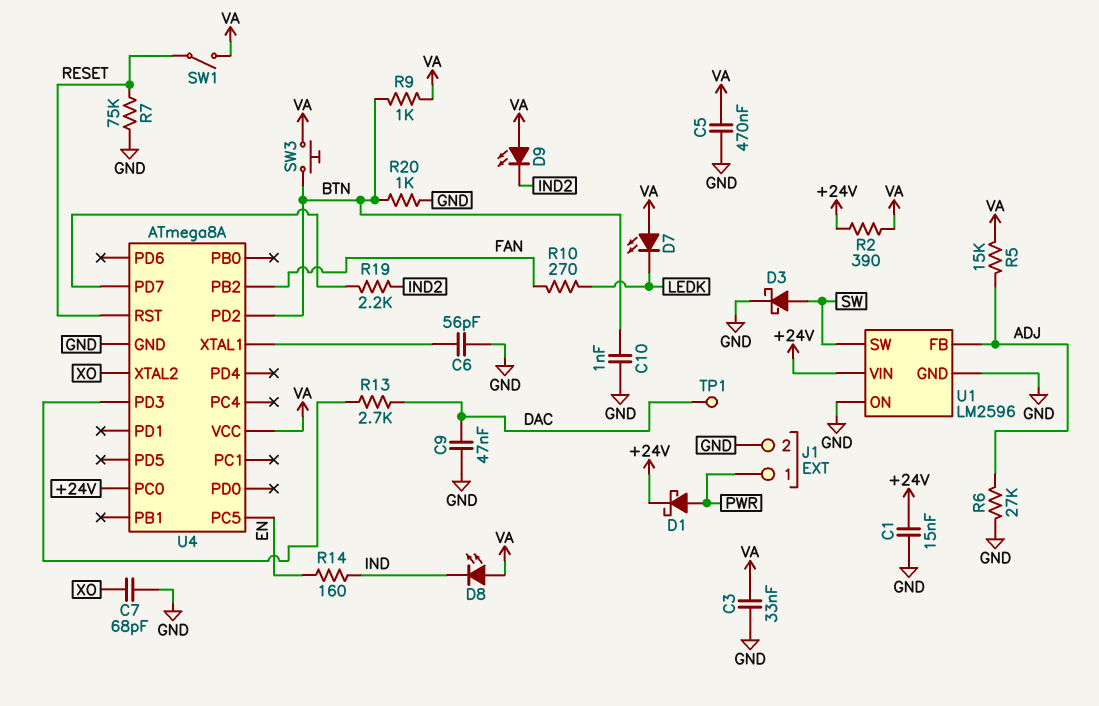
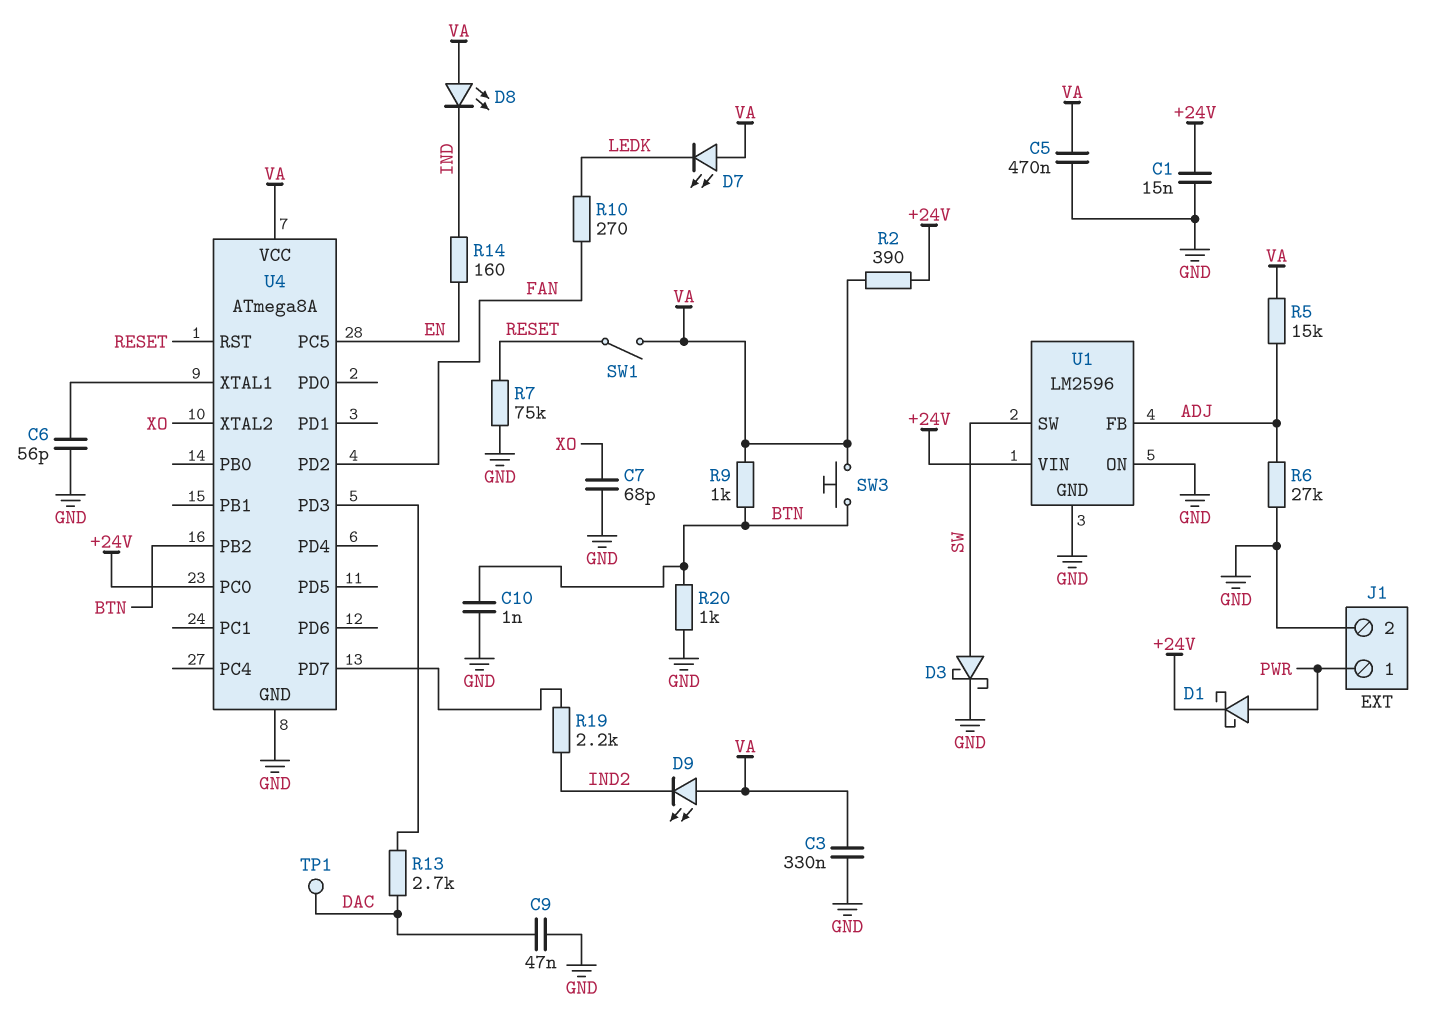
C3: 33nF (GND, VA) -> 330nF (GND, VA)
U4 pin PB2: FAN -> BTN
U4 pin PD2: BTN -> FAN

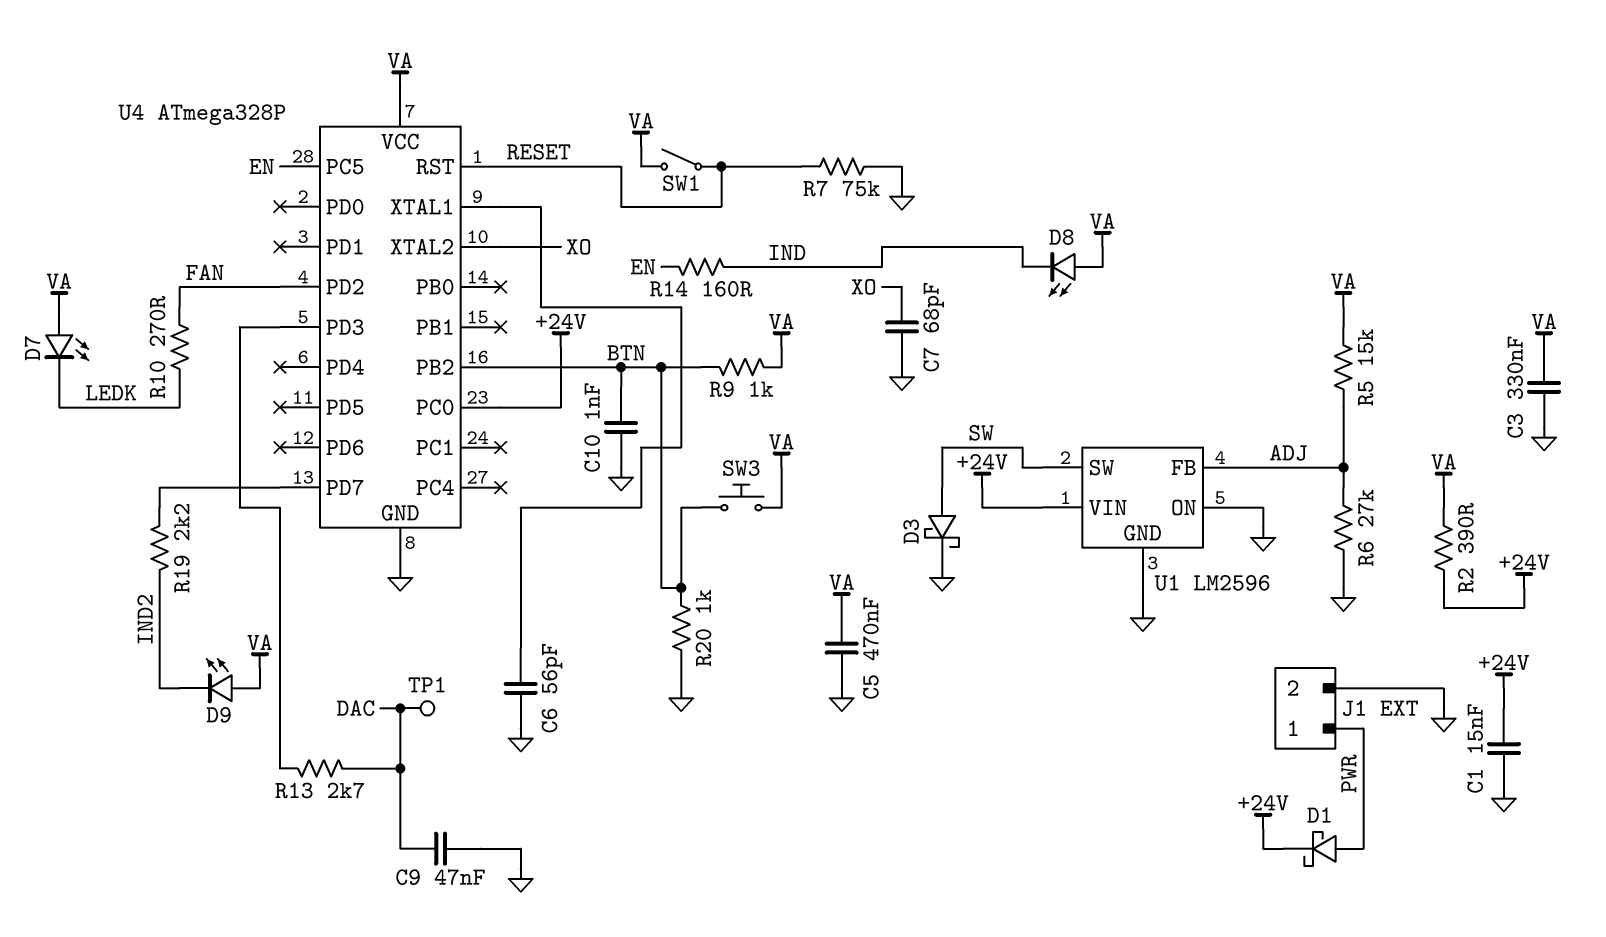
U4: ATmega8A -> ATmega328P

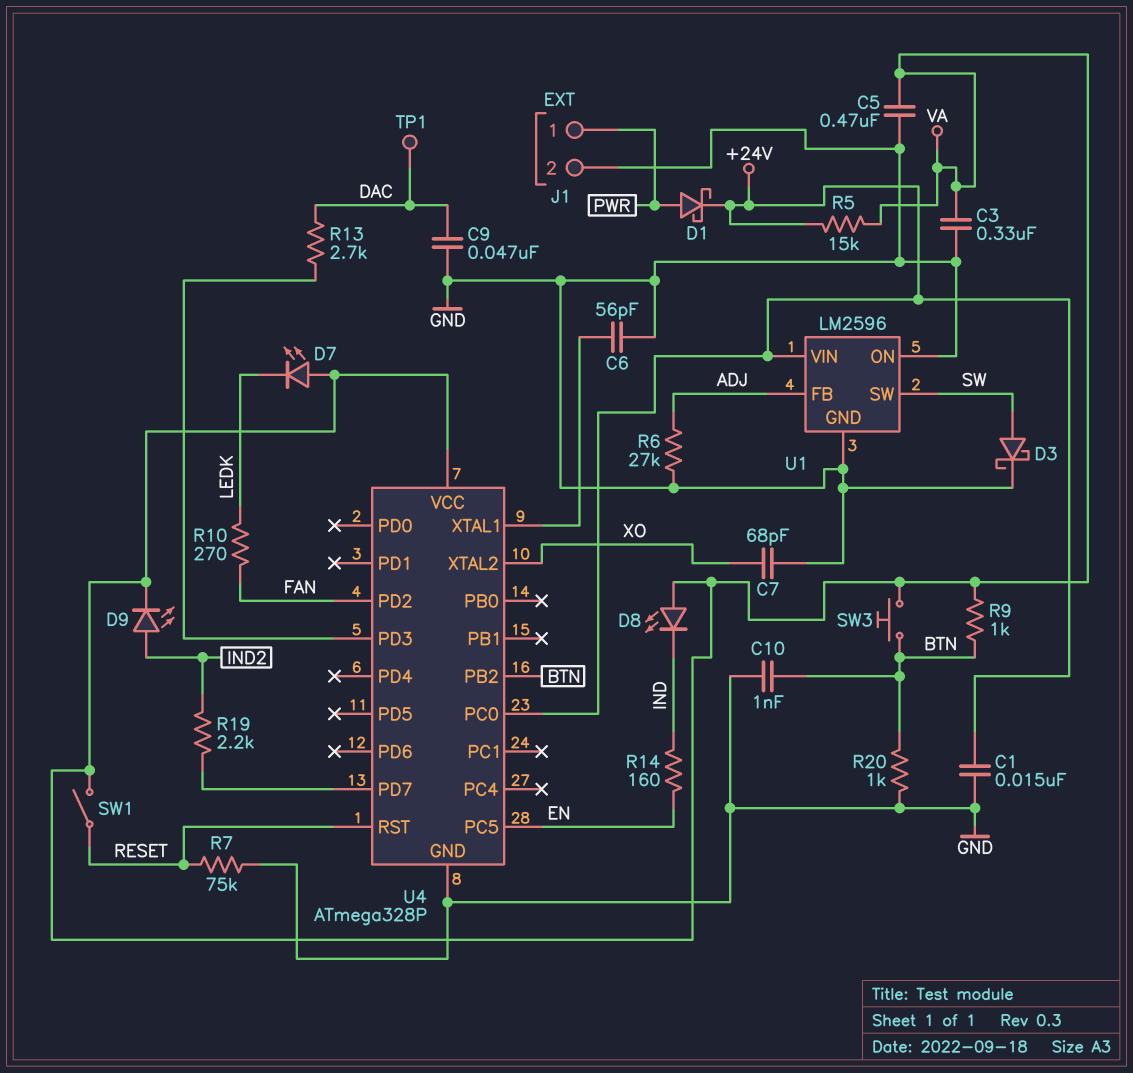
D9: LED (A VA, K IND2) -> LED (A IND2, K VA)
R2: 390 (+24V, VA) -> none
R5: 15k (ADJ, VA) -> 15k (+24V, VA)

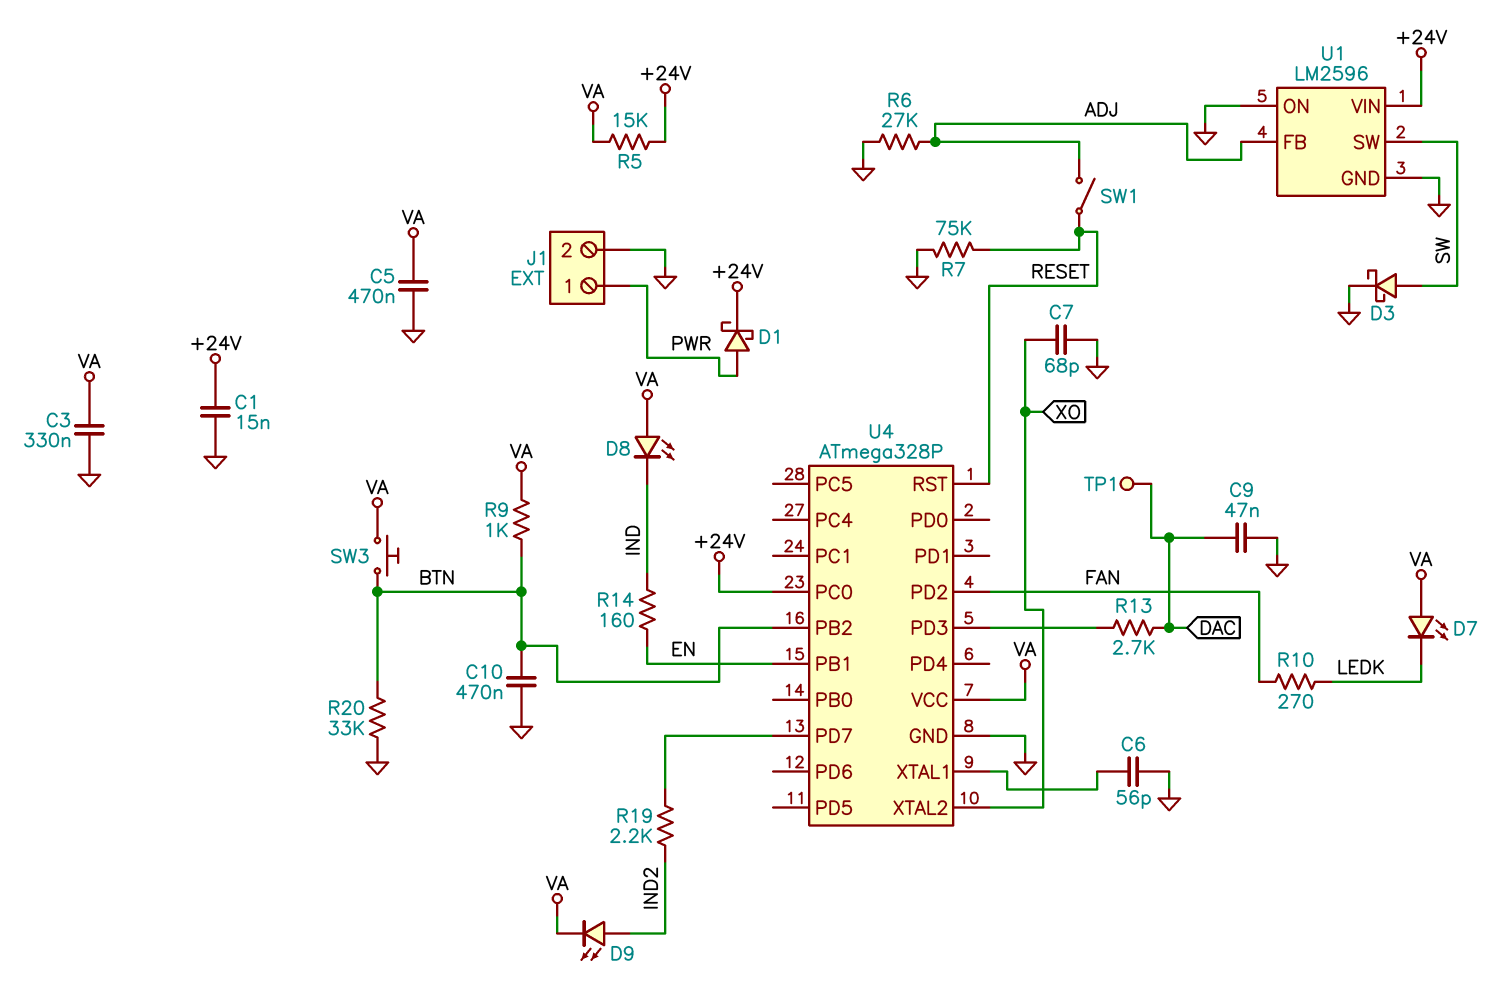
C10: 1nF (BTN, GND) -> 470nF (BTN, GND)
R20: 1k (BTN, GND) -> 33k (BTN, GND)
SW1: switch (RESET, VA) -> switch (ADJ, RESET)
U4 pin PB1: none -> EN
U4 pin PC5: EN -> none

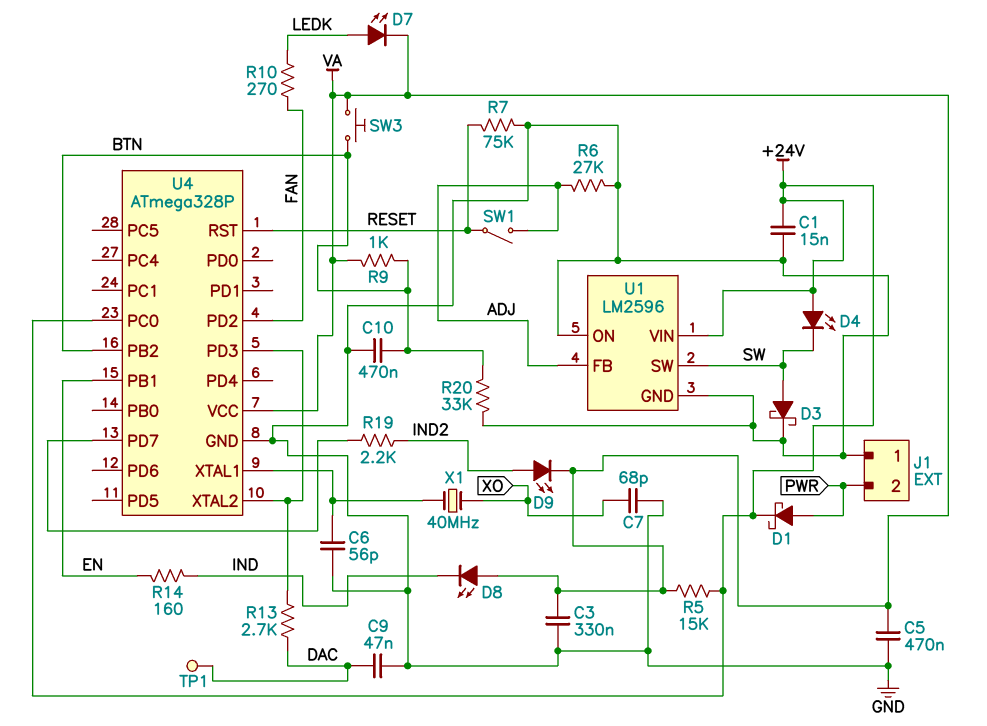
D4: none -> LED (A +24V, K SW)
D7: LED (A VA, K LEDK) -> LED (A LEDK, K VA)
J1 pin 1: PWR -> GND
J1 pin 2: GND -> PWR
U4 pin XTAL2: XO -> U4/PD3
X1: none -> 40MHz (U4/XTAL1, XO)

